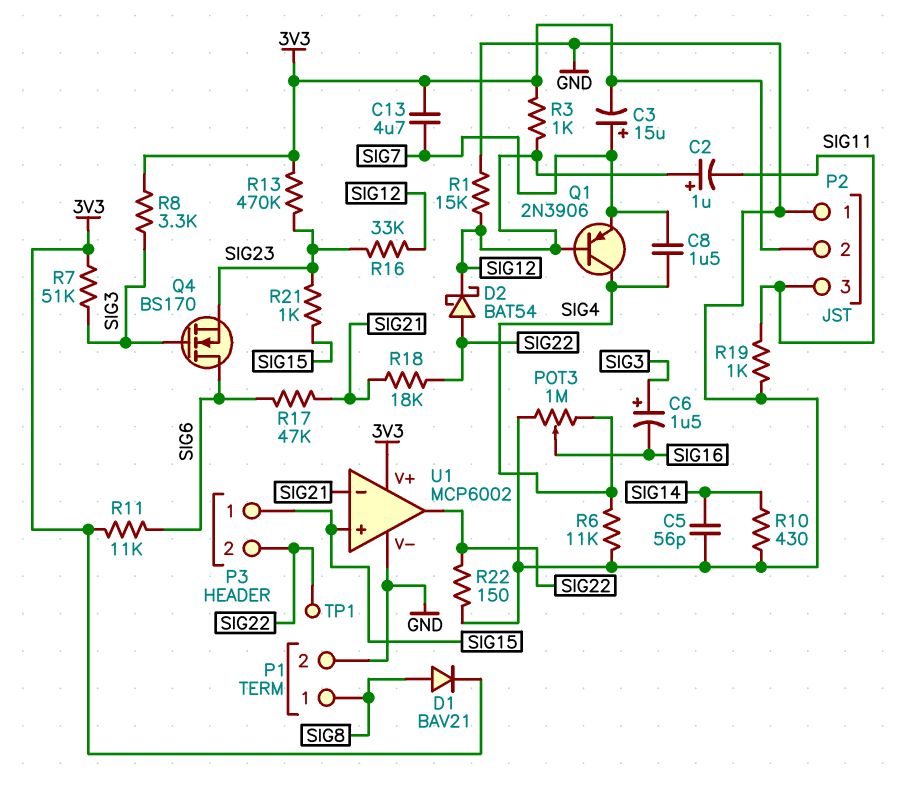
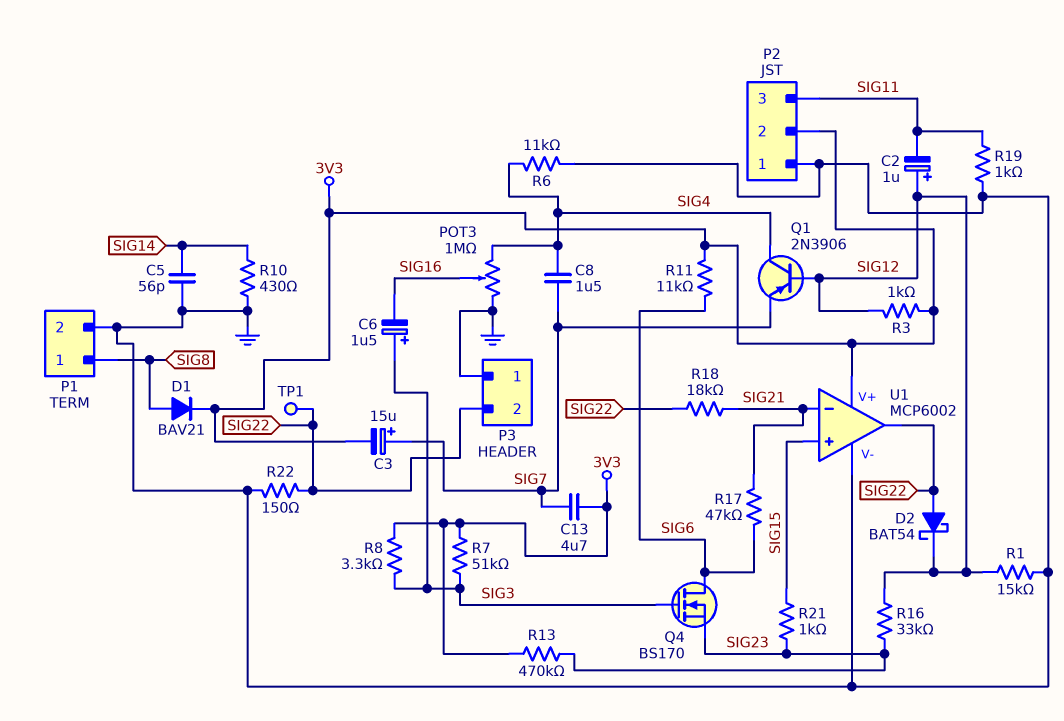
P3 pin 1: SIG15 -> GND

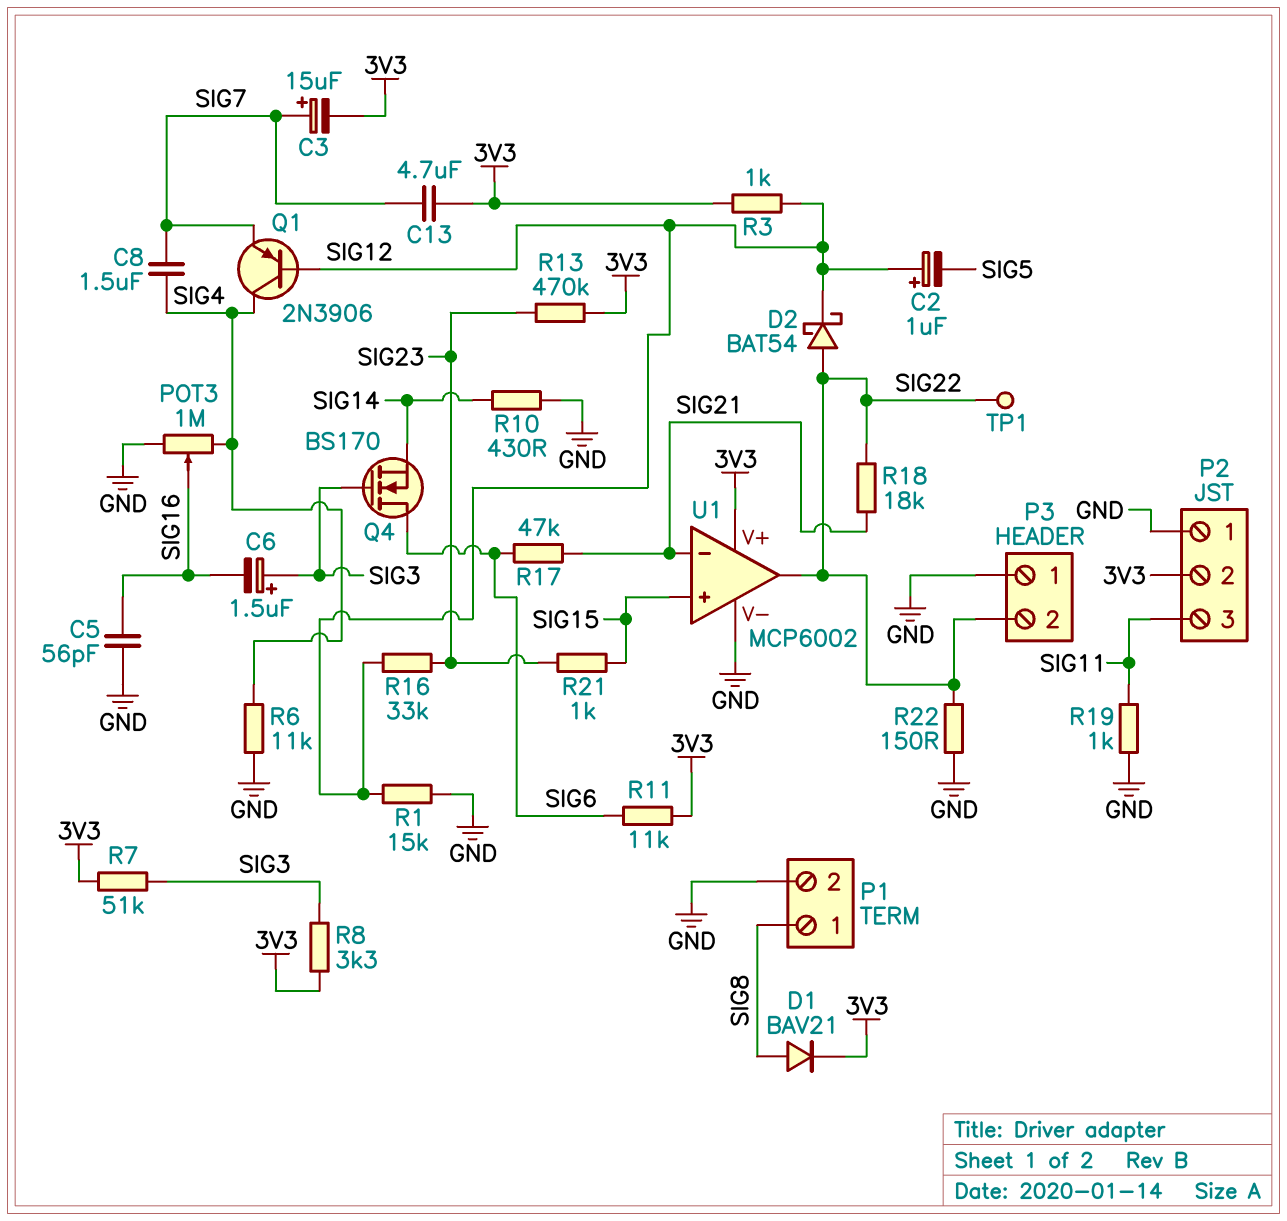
C2: 1uF (plus SIG12, minus SIG11) -> 1uF (plus SIG12, minus SIG5)
C5: 56pF (GND, SIG14) -> 56pF (GND, SIG16)
Q4: NMOS BS170 (G SIG3, D SIG6, S SIG23) -> NMOS BS170 (G SIG3, D SIG6, S SIG14)

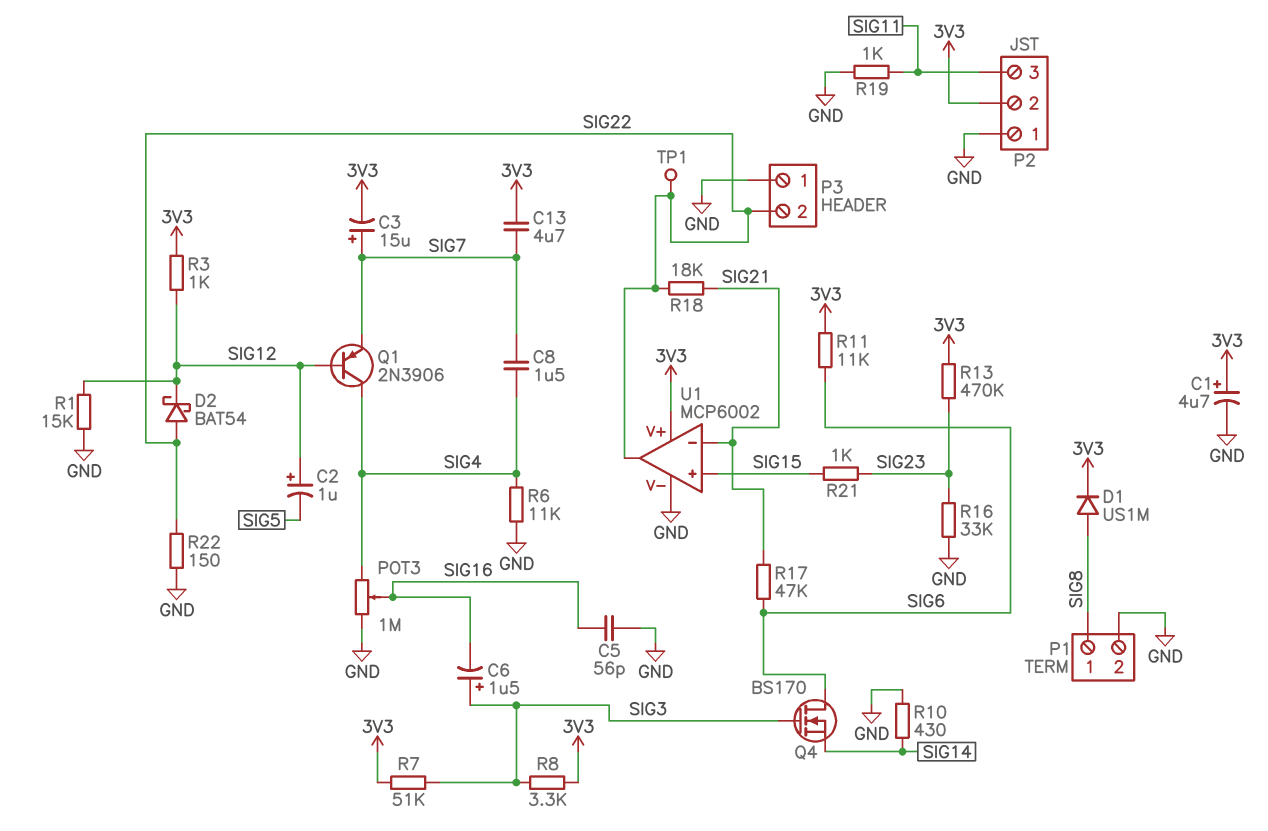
C1: none -> 4.7uF (plus 3V3, minus GND)
D1: diode BAV21 (A SIG8, K 3V3) -> diode US1M (A SIG8, K 3V3)
R16: 33k (SIG12, SIG23) -> 33k (GND, SIG23)

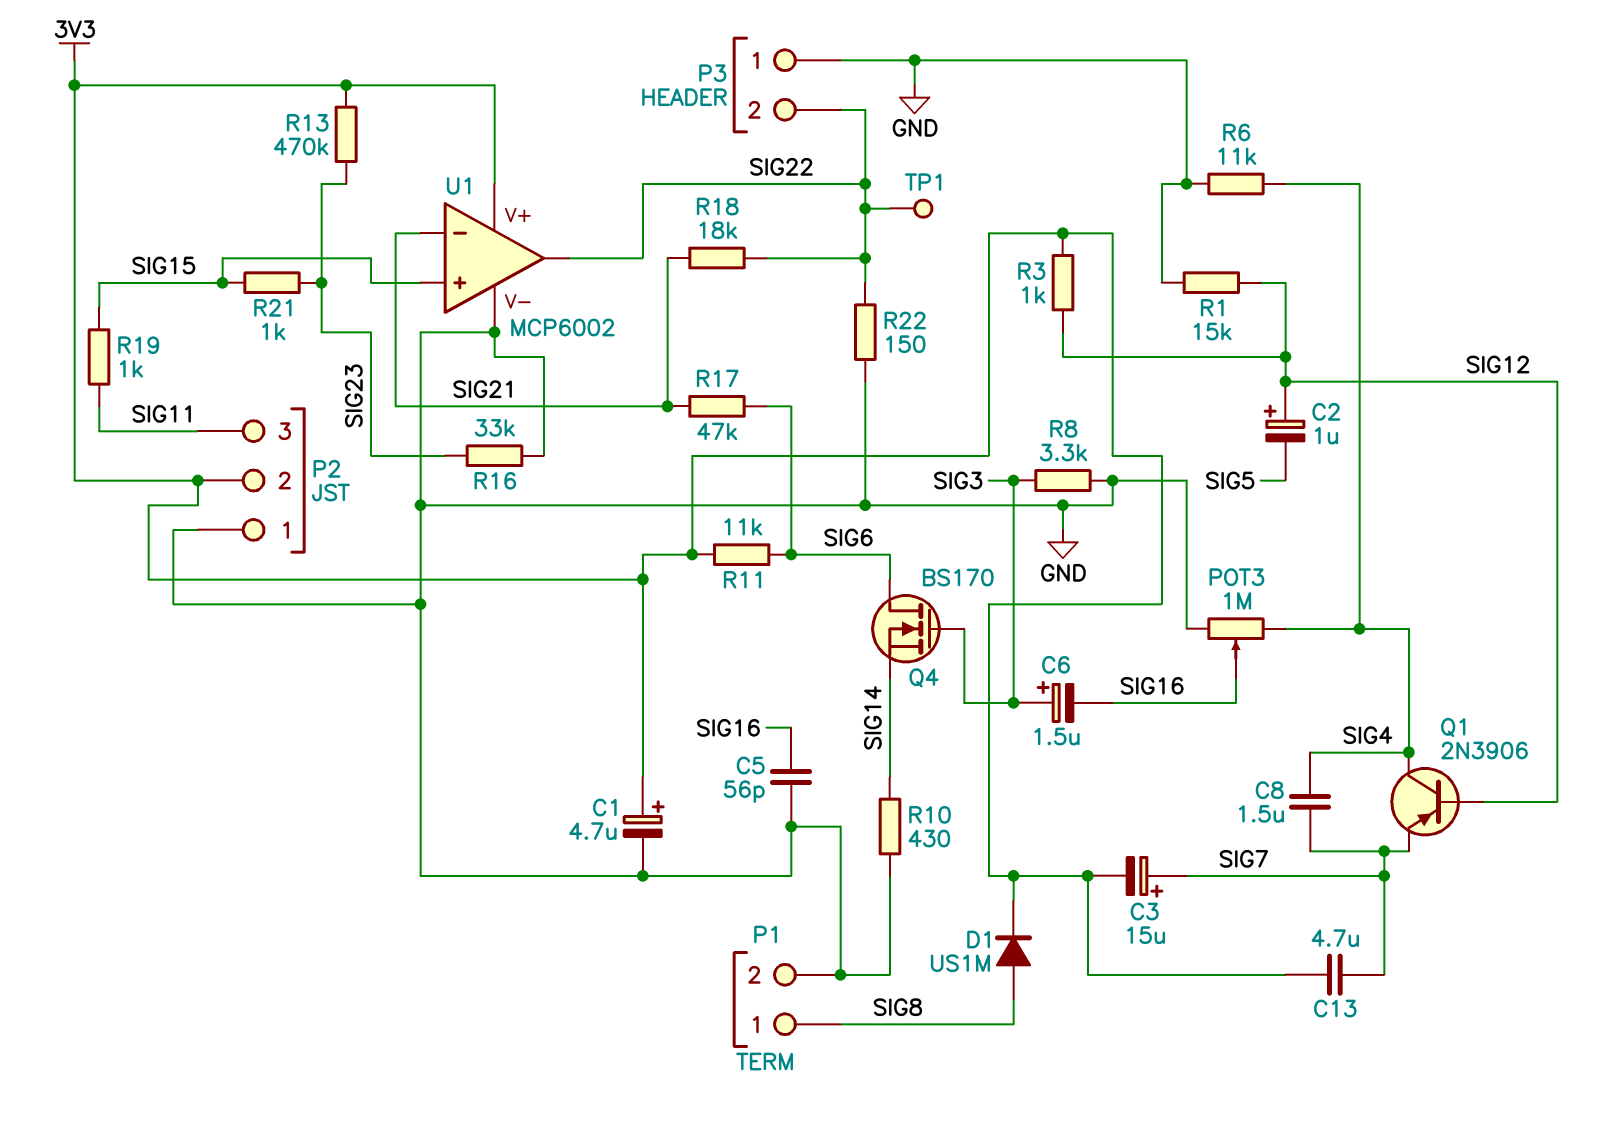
D2: schottky BAT54 (A SIG22, K SIG12) -> none
R7: 51k (3V3, SIG3) -> none
R8: 3.3k (3V3, SIG3) -> 3.3k (GND, SIG3)
R19: 1k (GND, SIG11) -> 1k (SIG11, SIG15)

